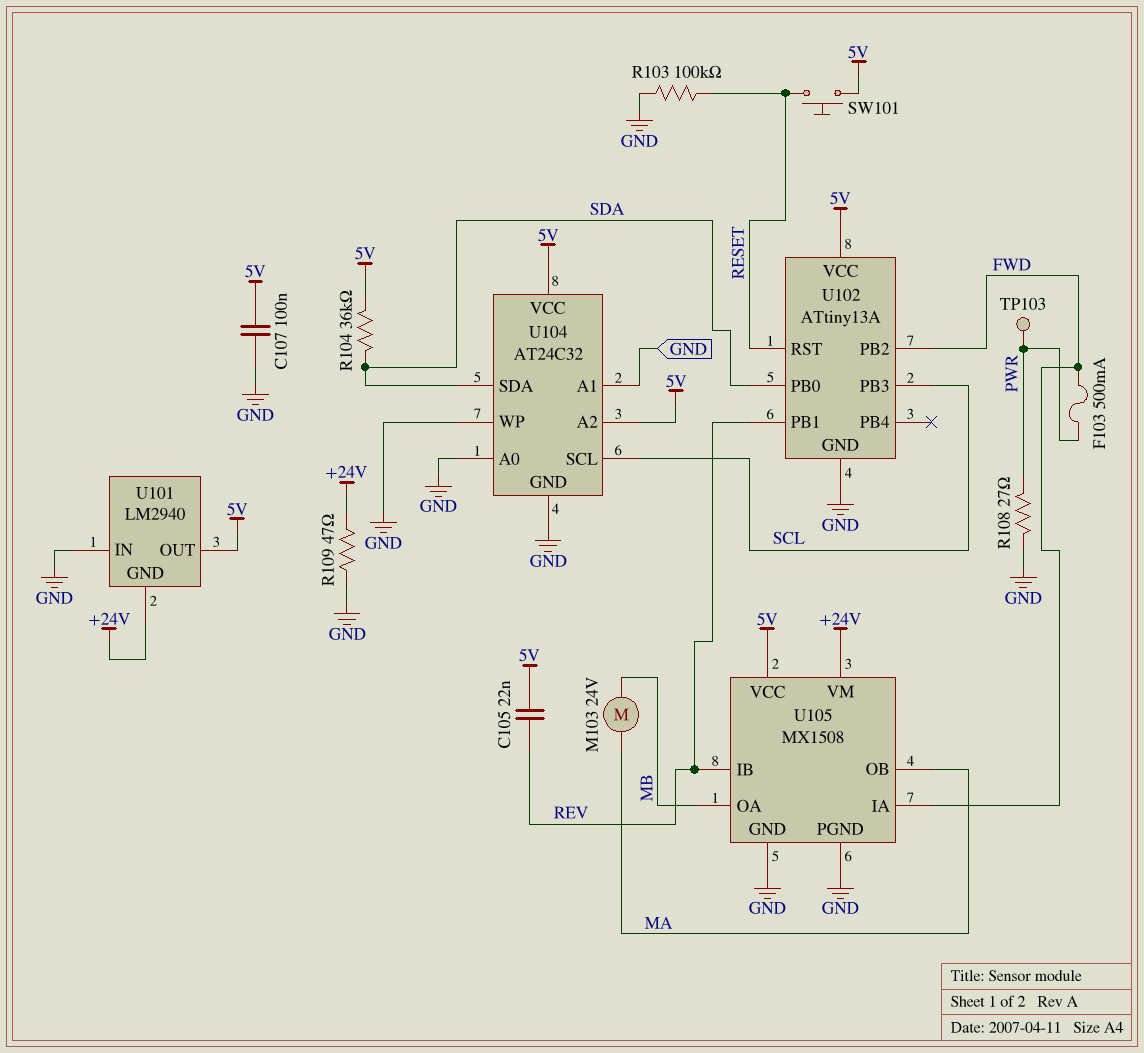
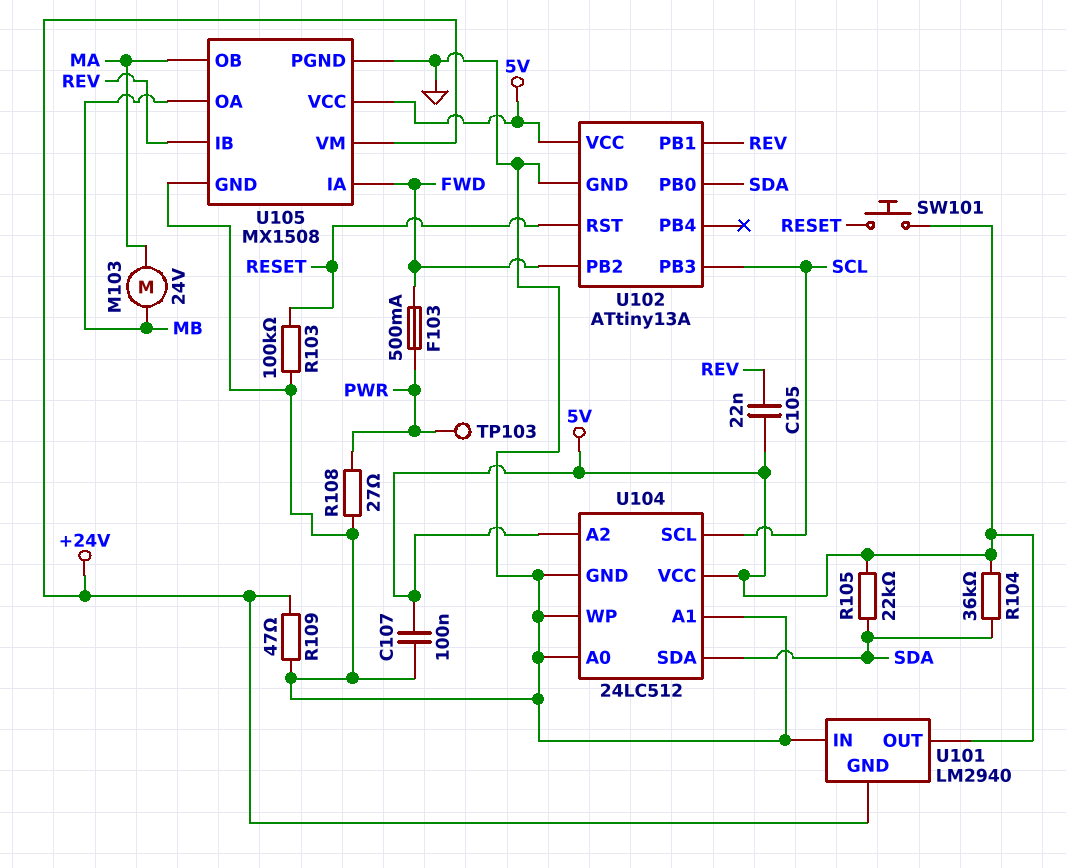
R105: none -> 22k (5V, SDA)
U104: AT24C32 -> 24LC512

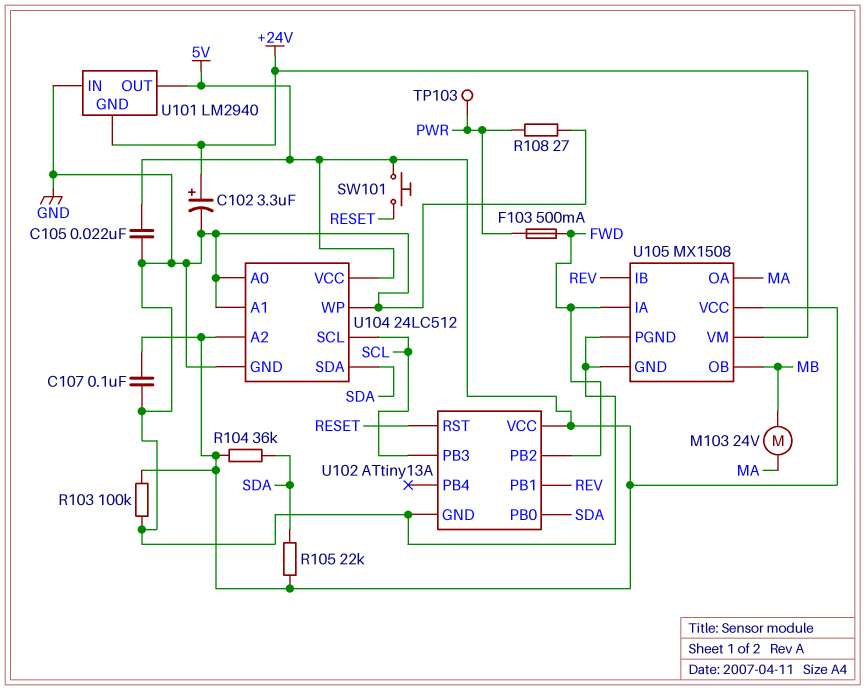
C102: none -> 3.3uF (plus +24V, minus GND)
C105: 22nF (5V, REV) -> 22nF (5V, GND)
R103: 100k (GND, RESET) -> 100k (5V, GND)
R109: 47 (+24V, GND) -> none
U105 pin OA: MB -> MA
U105 pin OB: MA -> MB

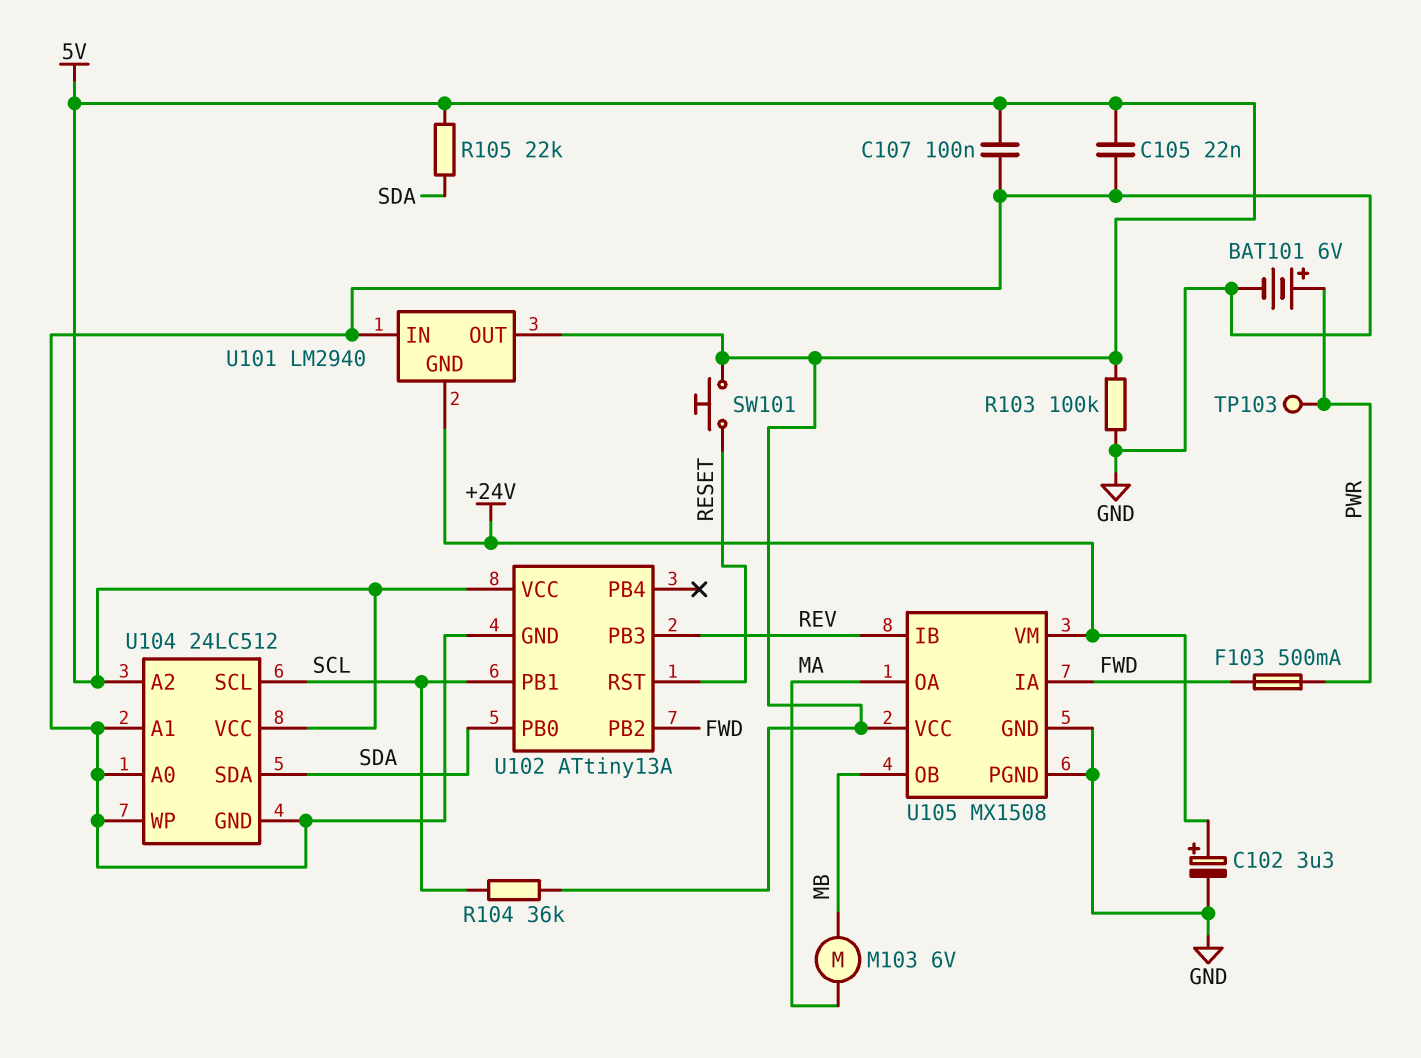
BAT101: none -> 6V (plus PWR, minus GND)
M103: motor 24V (MA, MB) -> motor 6V (MA, MB)
R104: 36k (5V, SDA) -> 36k (5V, SCL)
R108: 27 (GND, PWR) -> none
U102 pin PB1: REV -> SCL
U102 pin PB3: SCL -> REV

